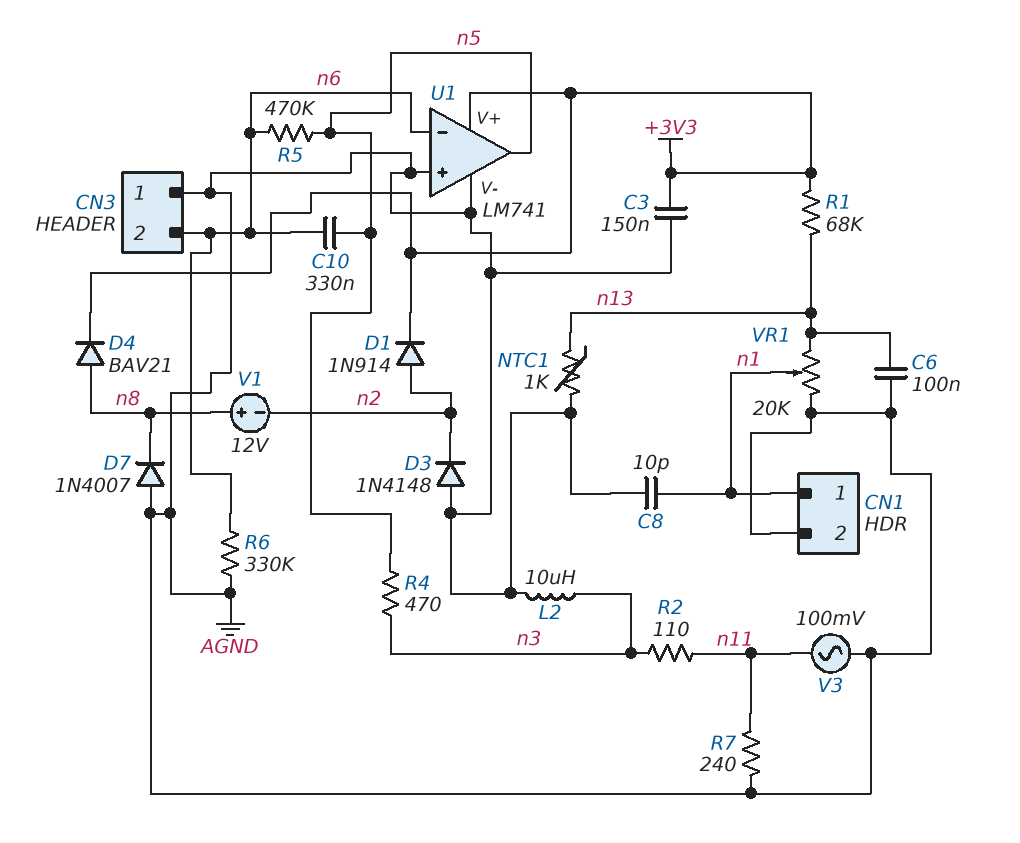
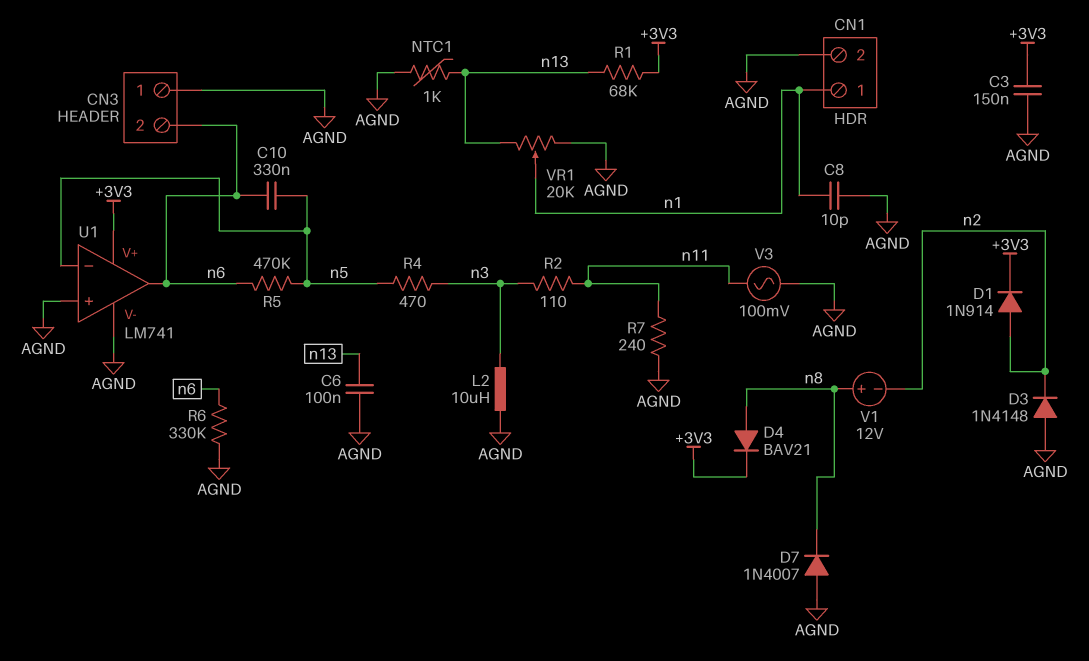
U1 pin in-: n6 -> n5
U1 pin out: n5 -> n6

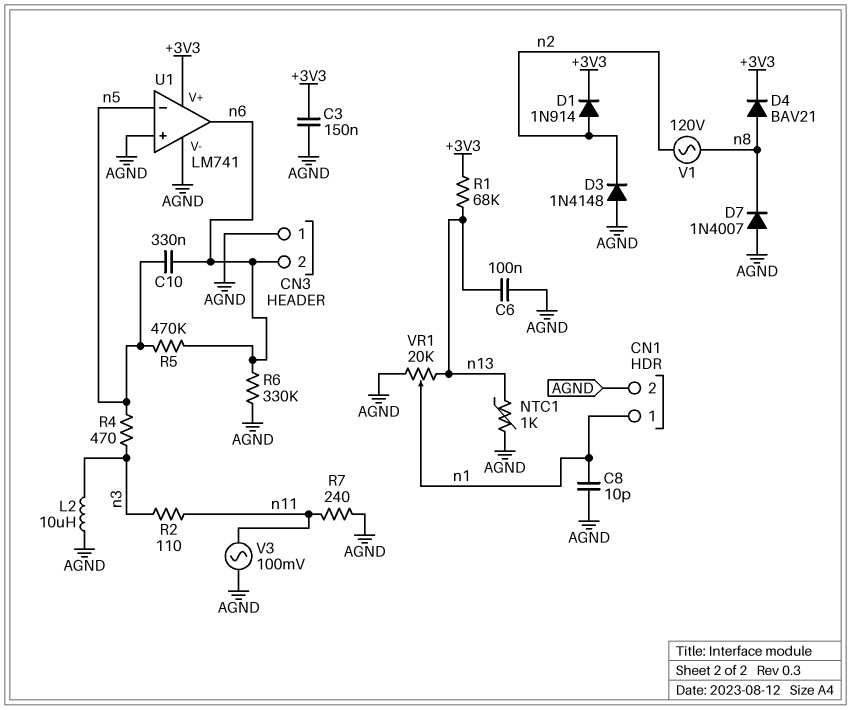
V1: 12V (plus n8, minus n2) -> AC 120V (n2, n8)

